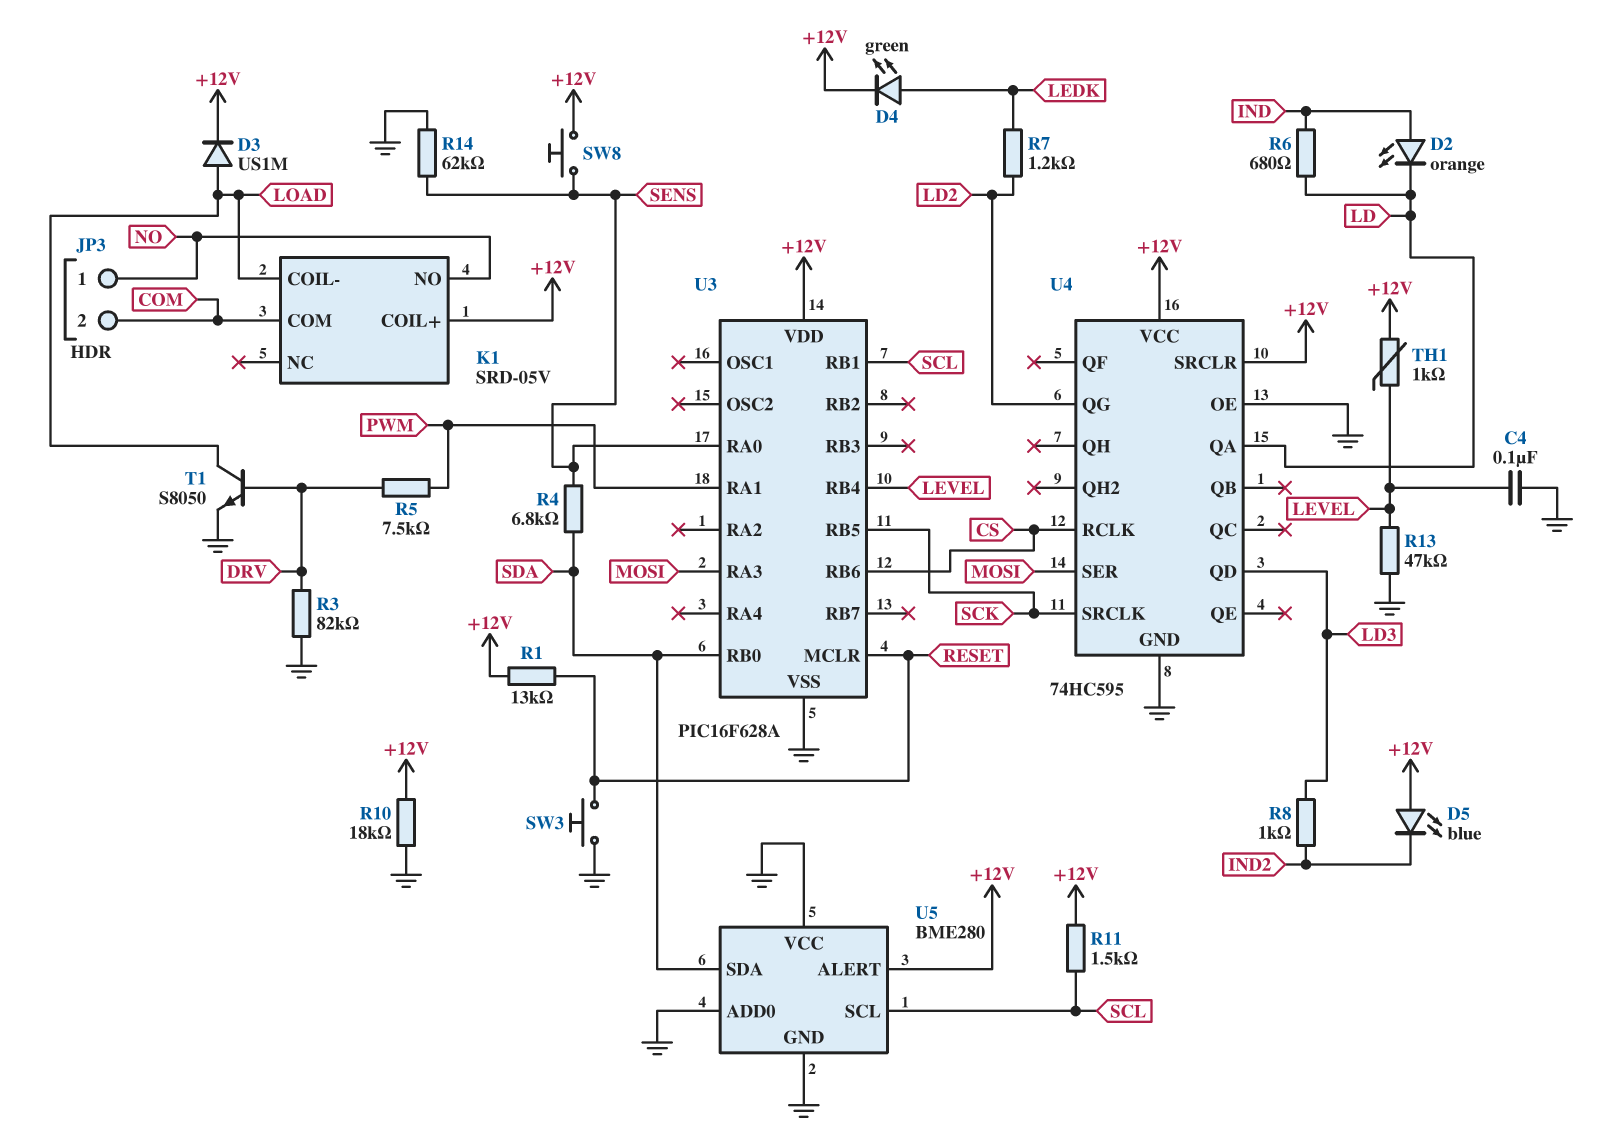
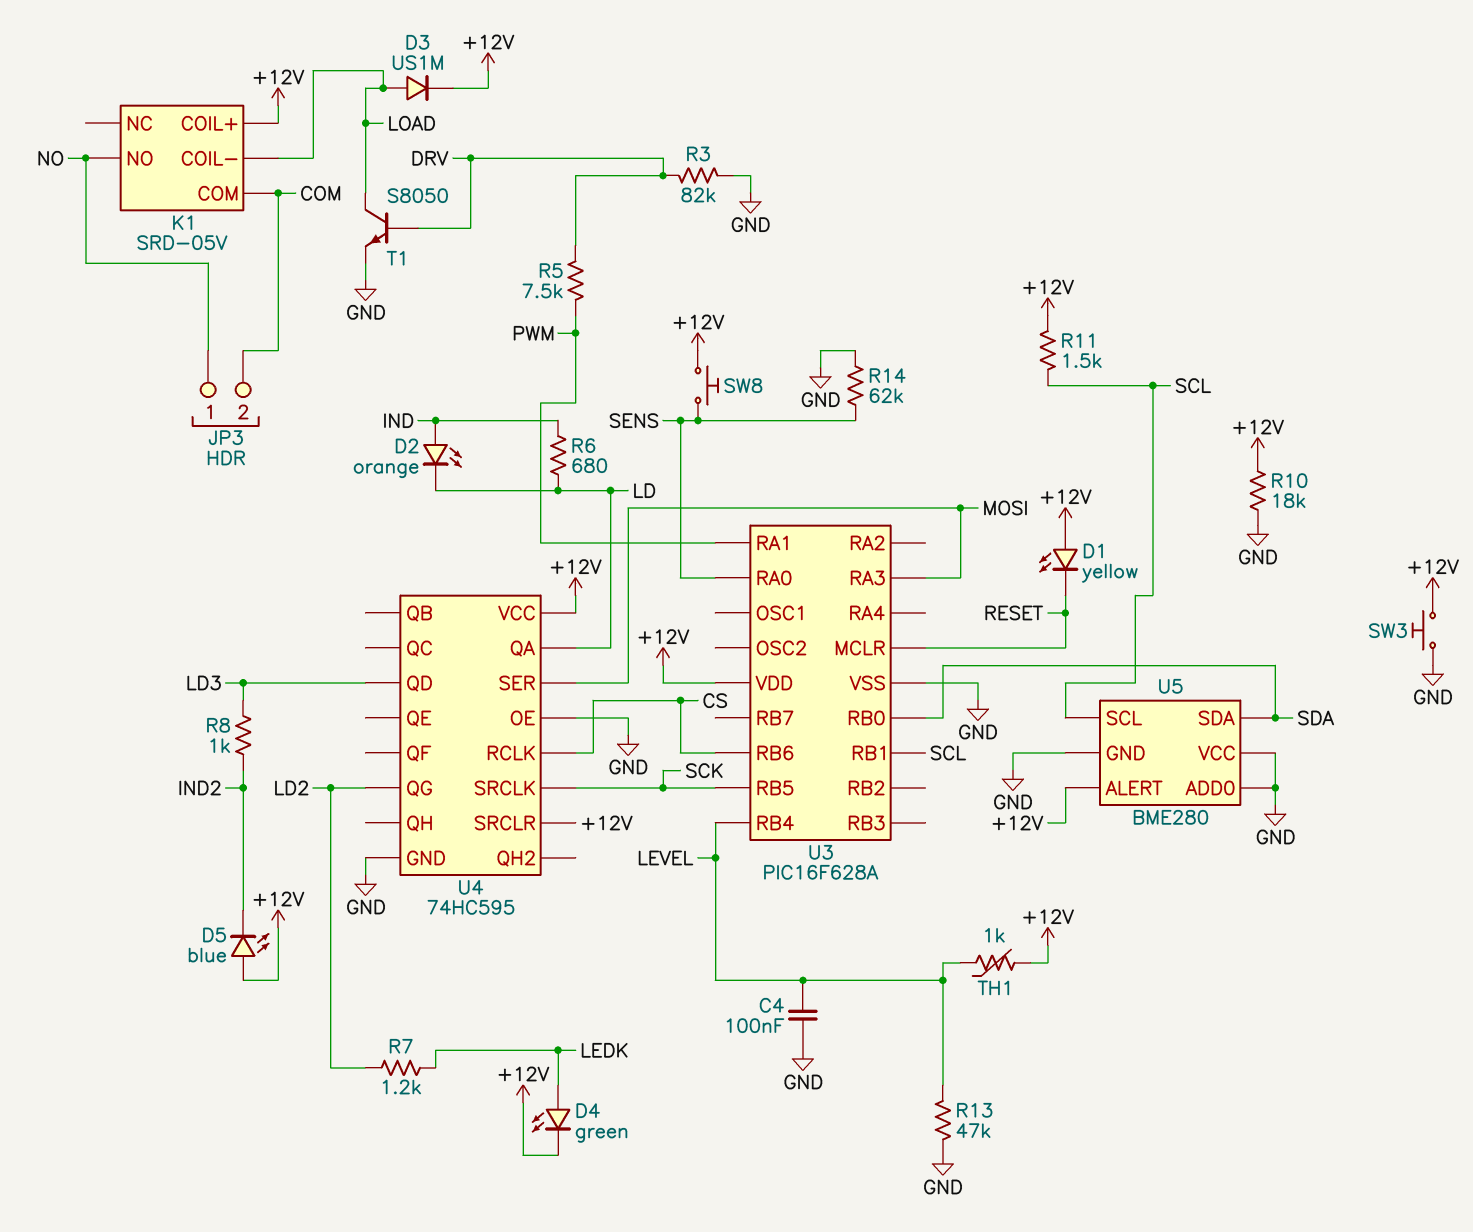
D1: none -> LED yellow (A +12V, K RESET)
R1: 13k (+12V, RESET) -> none
R4: 6.8k (SDA, SENS) -> none
SW3: button (GND, RESET) -> button (+12V, GND)

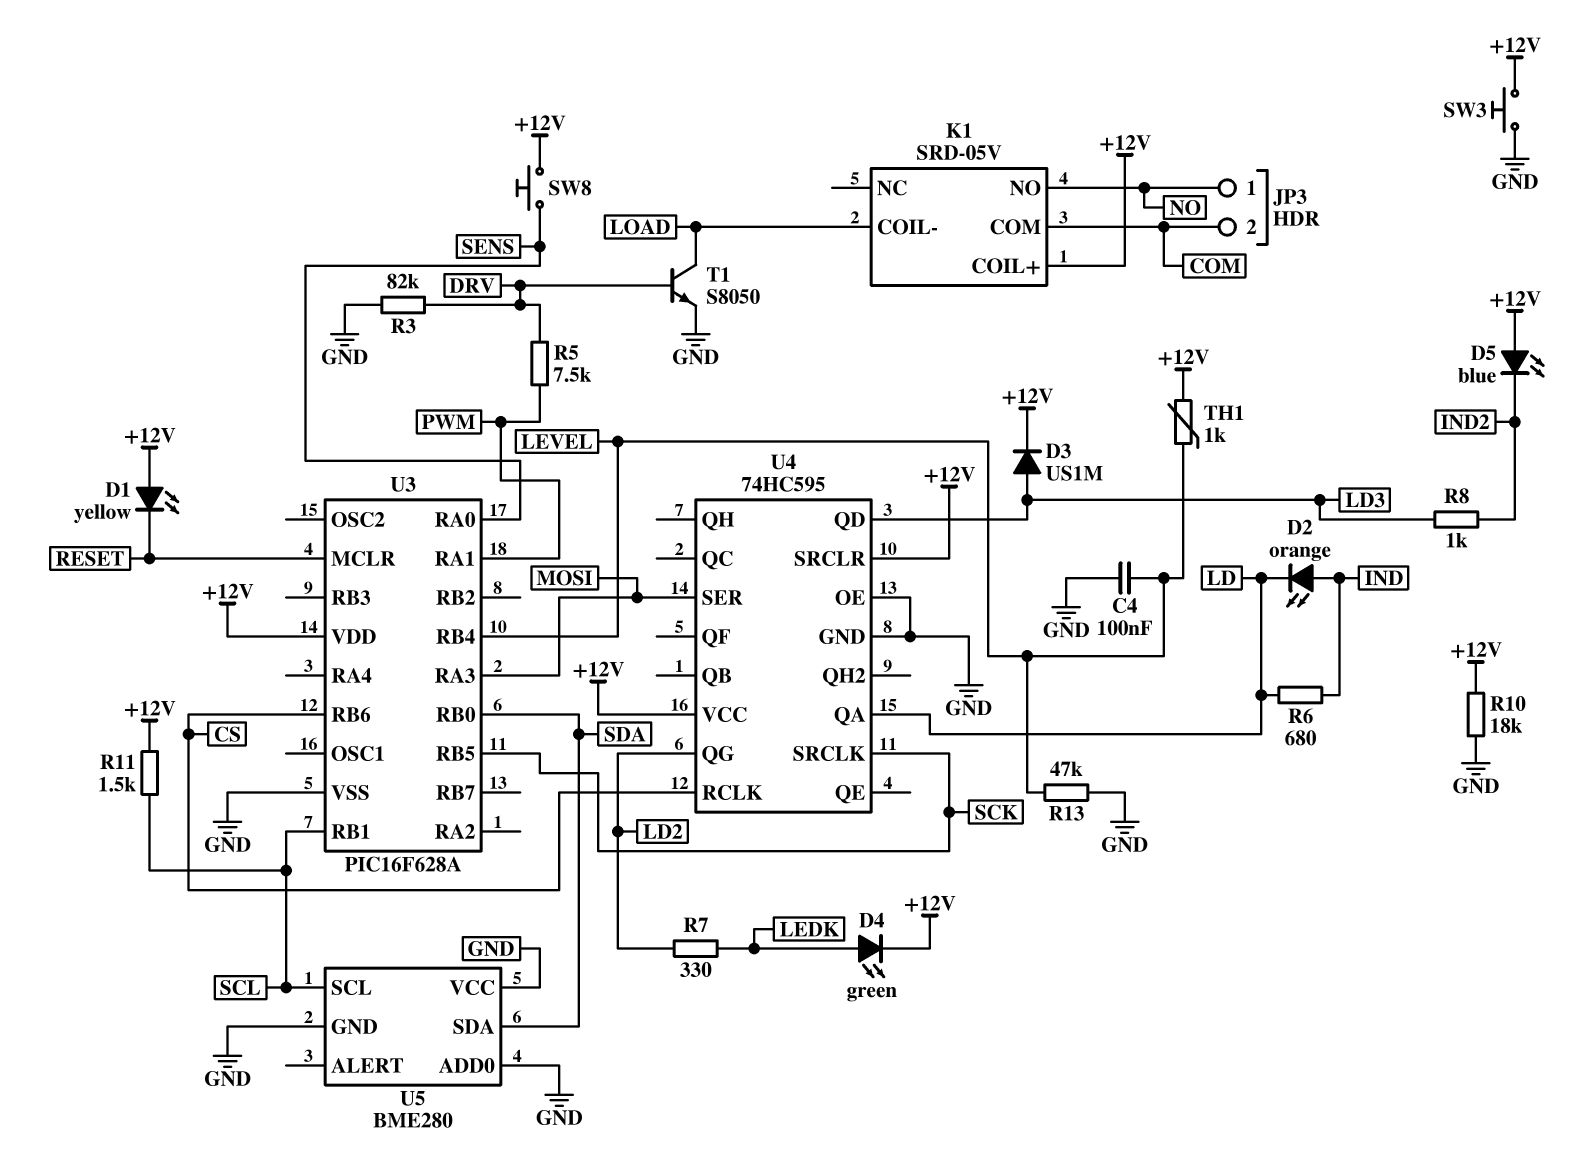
D3: diode US1M (A LOAD, K +12V) -> diode US1M (A LD3, K +12V)
R7: 1.2k (LD2, LEDK) -> 330 (LD2, LEDK)
R14: 62k (GND, SENS) -> none
U5 pin ALERT: +12V -> none

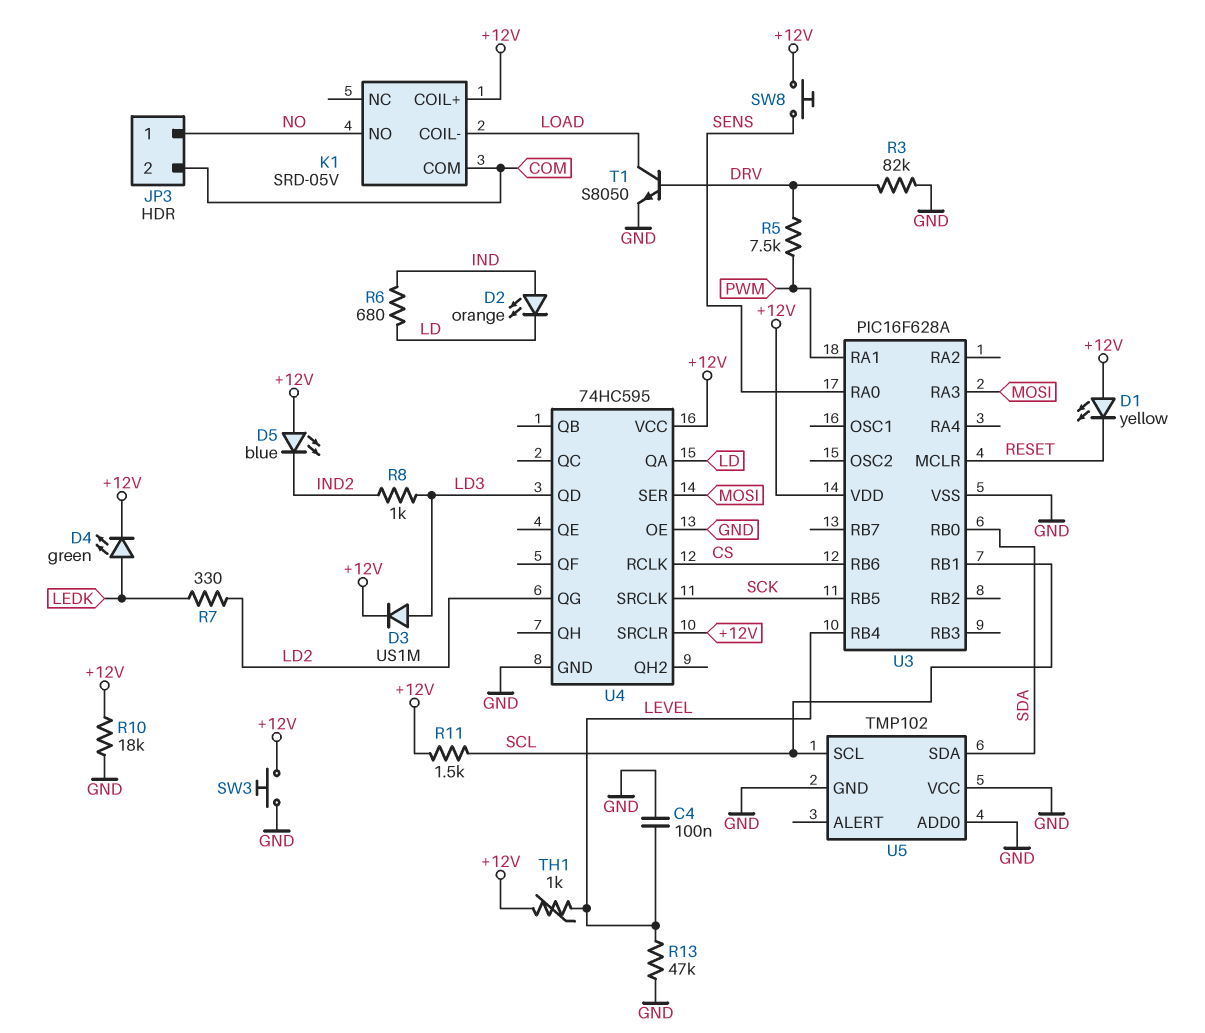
U5: BME280 -> TMP102

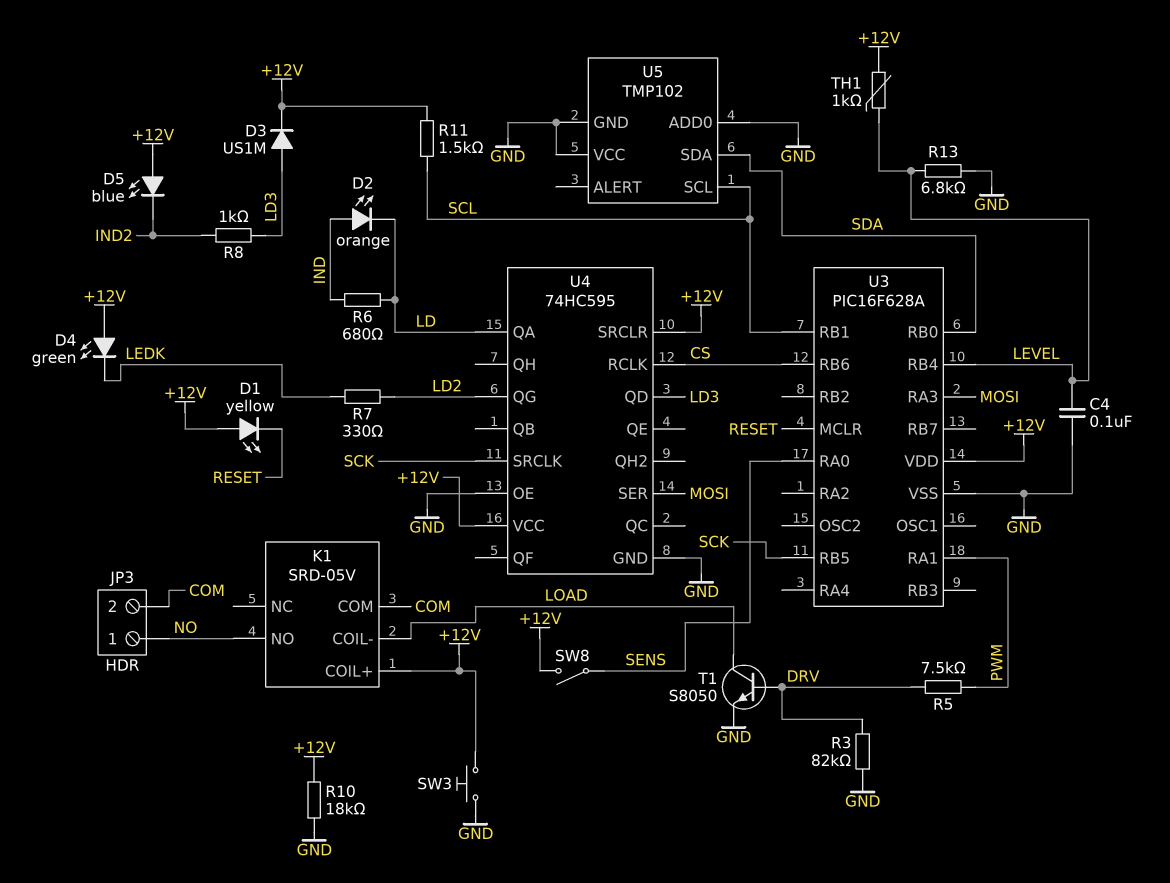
D4: LED green (A LEDK, K +12V) -> LED green (A +12V, K LEDK)
R13: 47k (GND, LEVEL) -> 6.8k (GND, LEVEL)
SW8: button (+12V, SENS) -> switch (+12V, SENS)

